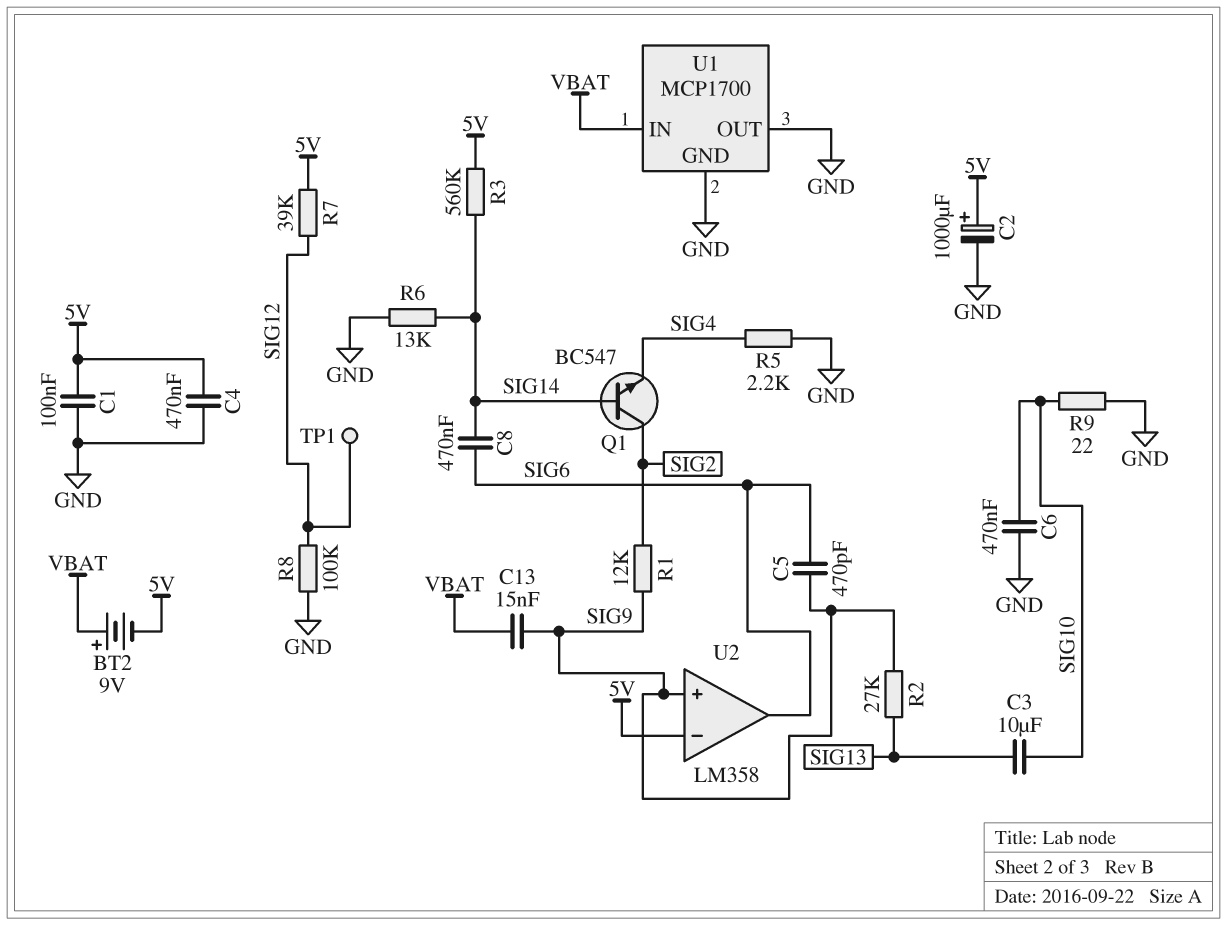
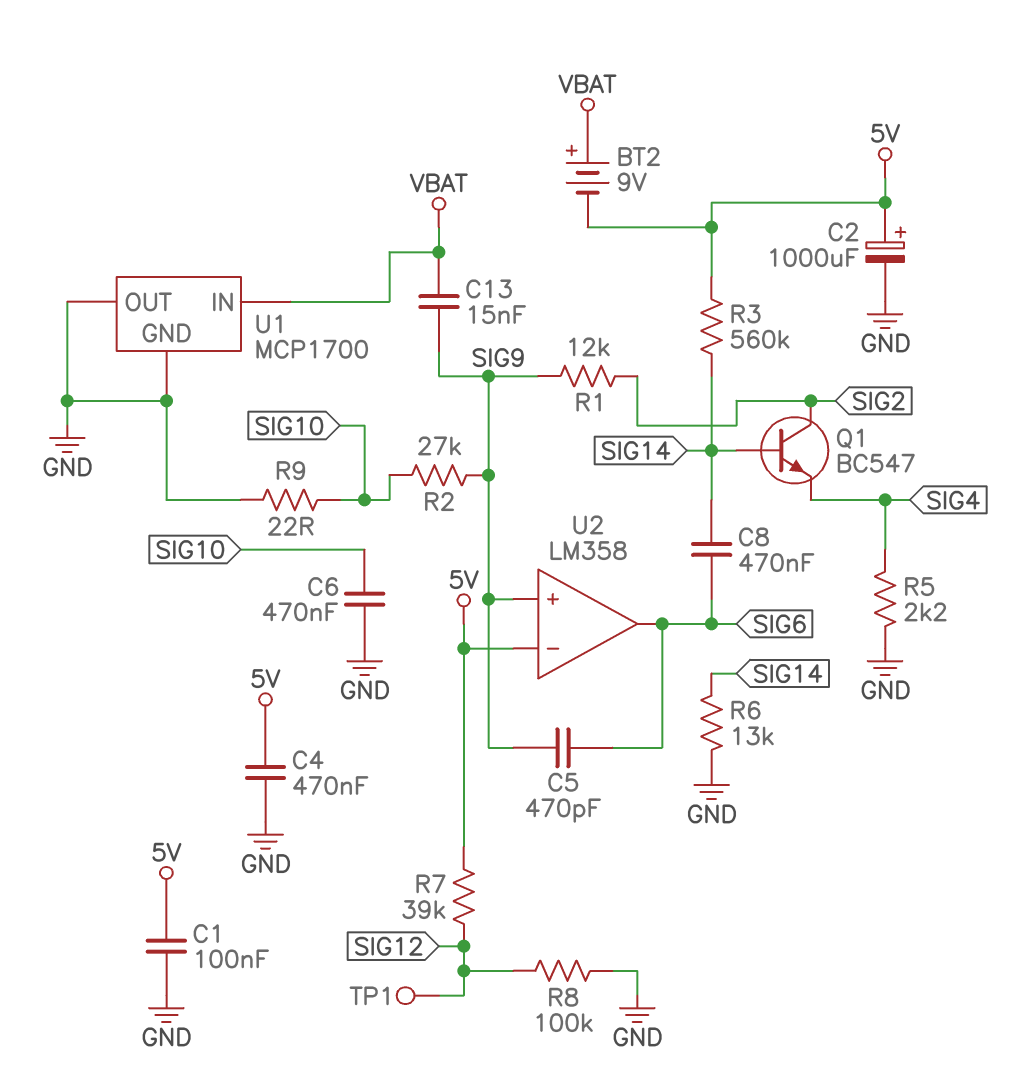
C3: 10uF (SIG10, SIG13) -> none
R2: 27k (SIG9, SIG13) -> 27k (SIG9, SIG10)

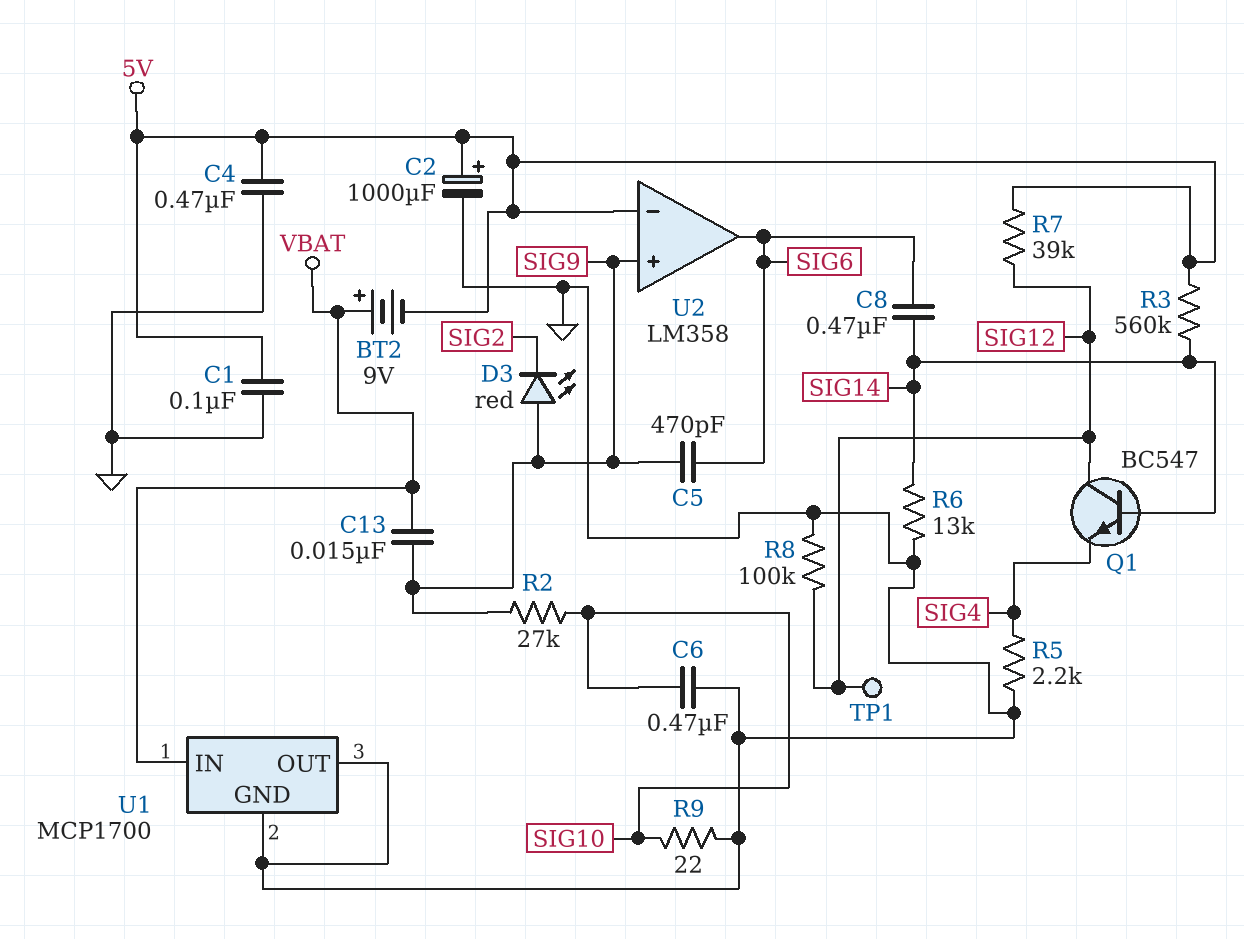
D3: none -> LED red (A SIG9, K SIG2)
Q1: NPN BC547 (B SIG14, C SIG2, E SIG4) -> NPN BC547 (B SIG14, C SIG12, E SIG4)
R1: 12k (SIG2, SIG9) -> none

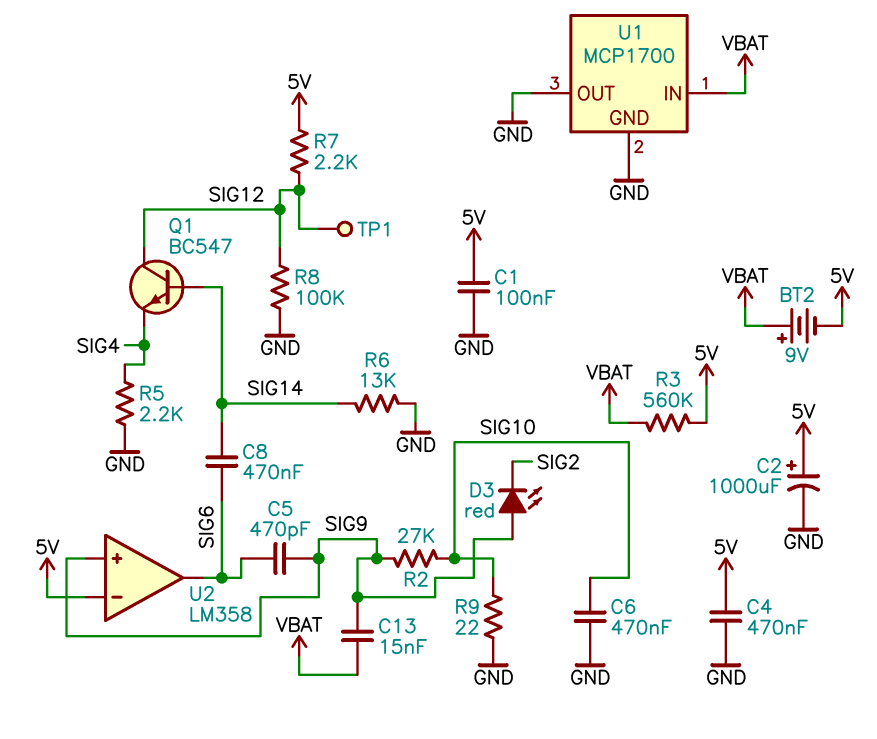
R3: 560k (5V, SIG14) -> 560k (5V, VBAT)
R7: 39k (5V, SIG12) -> 2.2k (5V, SIG12)

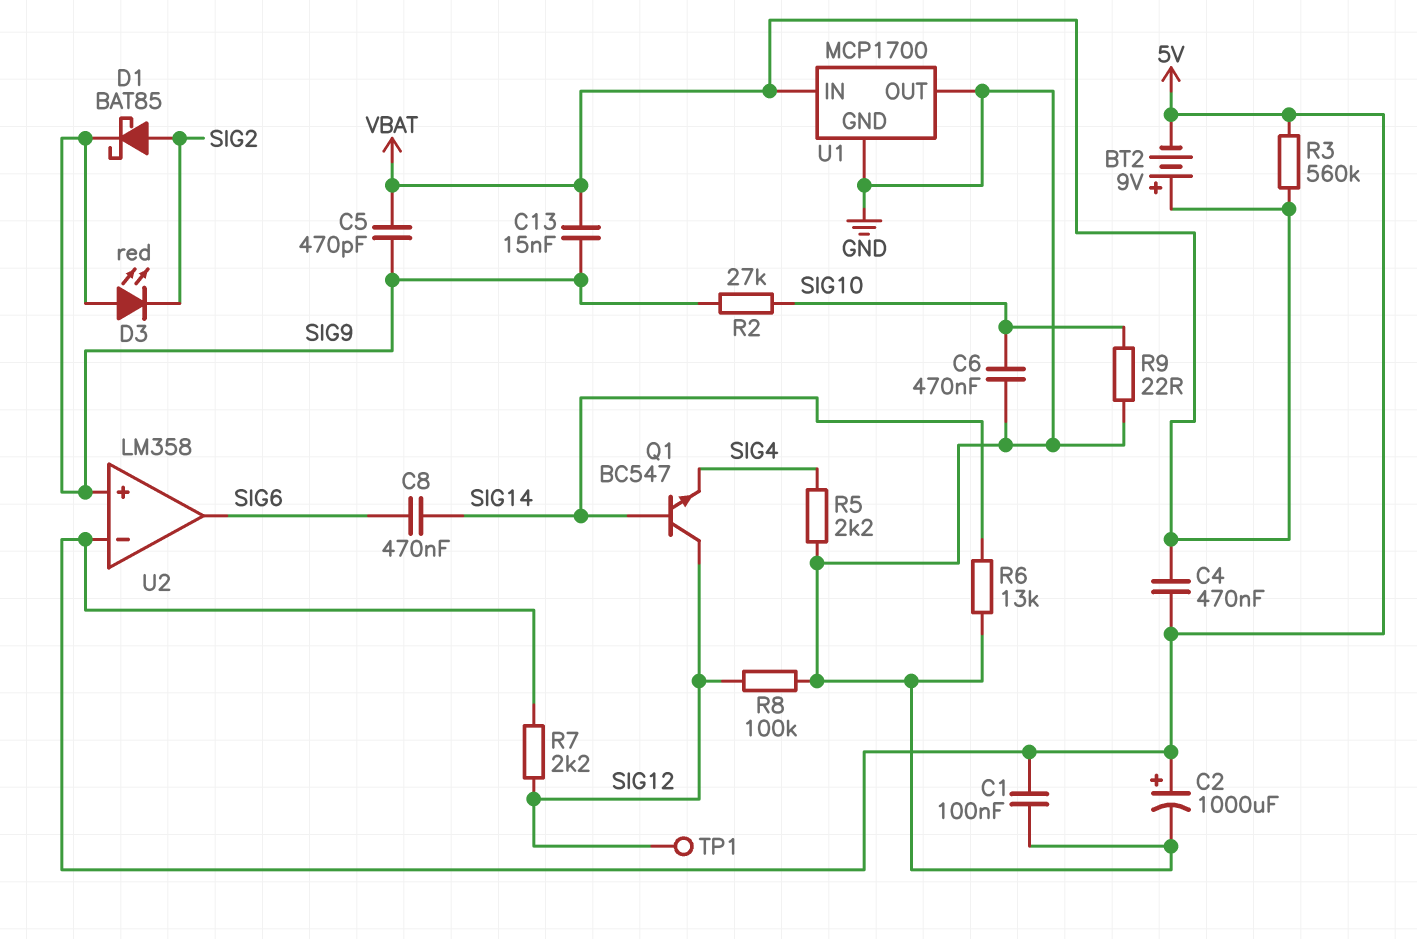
C4: 470nF (5V, GND) -> 470nF (5V, VBAT)
C5: 470pF (SIG6, SIG9) -> 470pF (SIG9, VBAT)
D1: none -> schottky BAT85 (A SIG2, K SIG9)

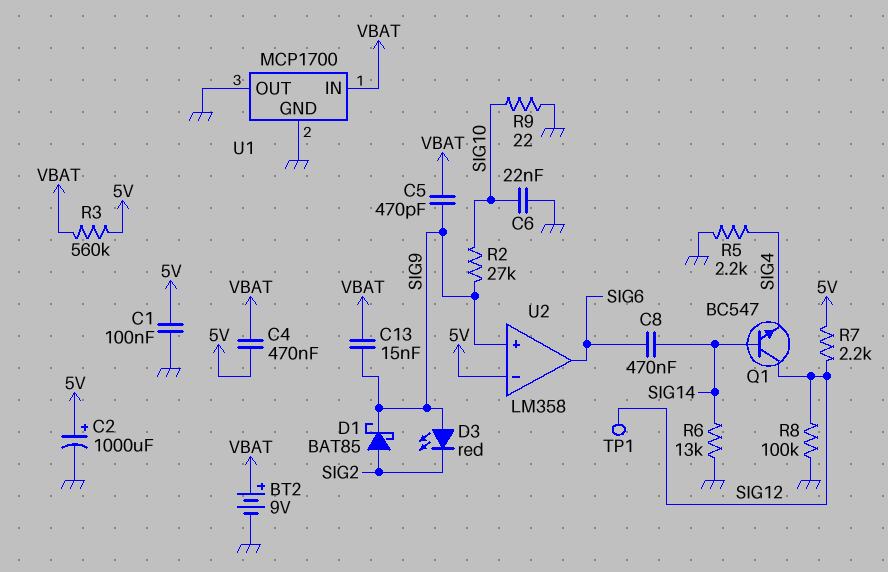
BT2: 9V (plus VBAT, minus 5V) -> 9V (plus VBAT, minus GND)
C6: 470nF (GND, SIG10) -> 22nF (GND, SIG10)

